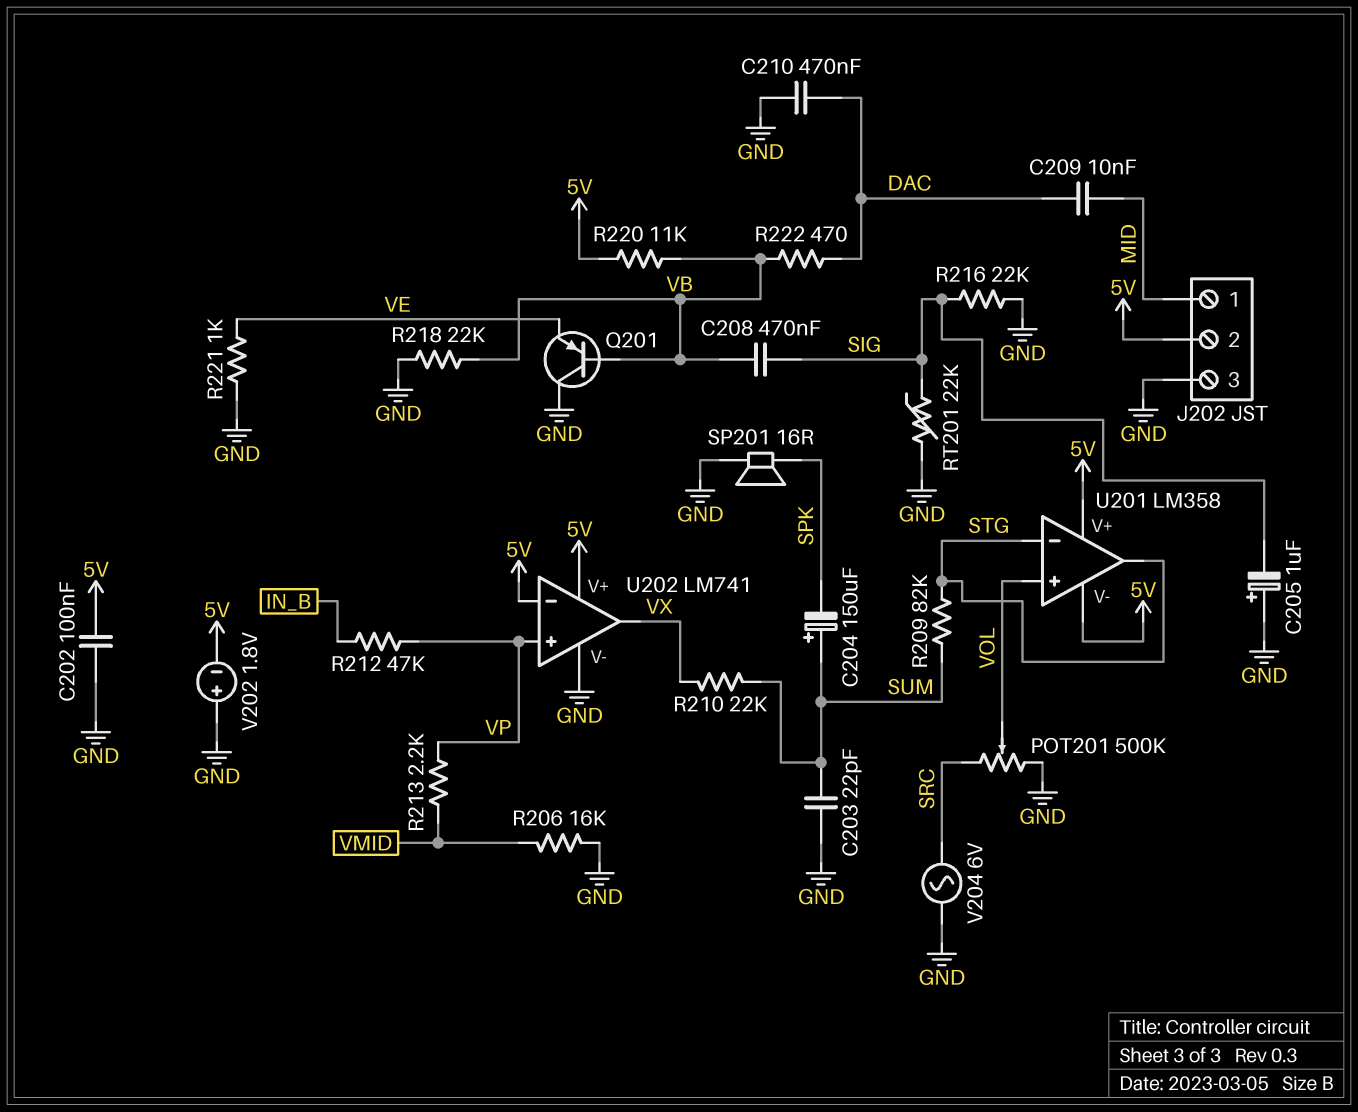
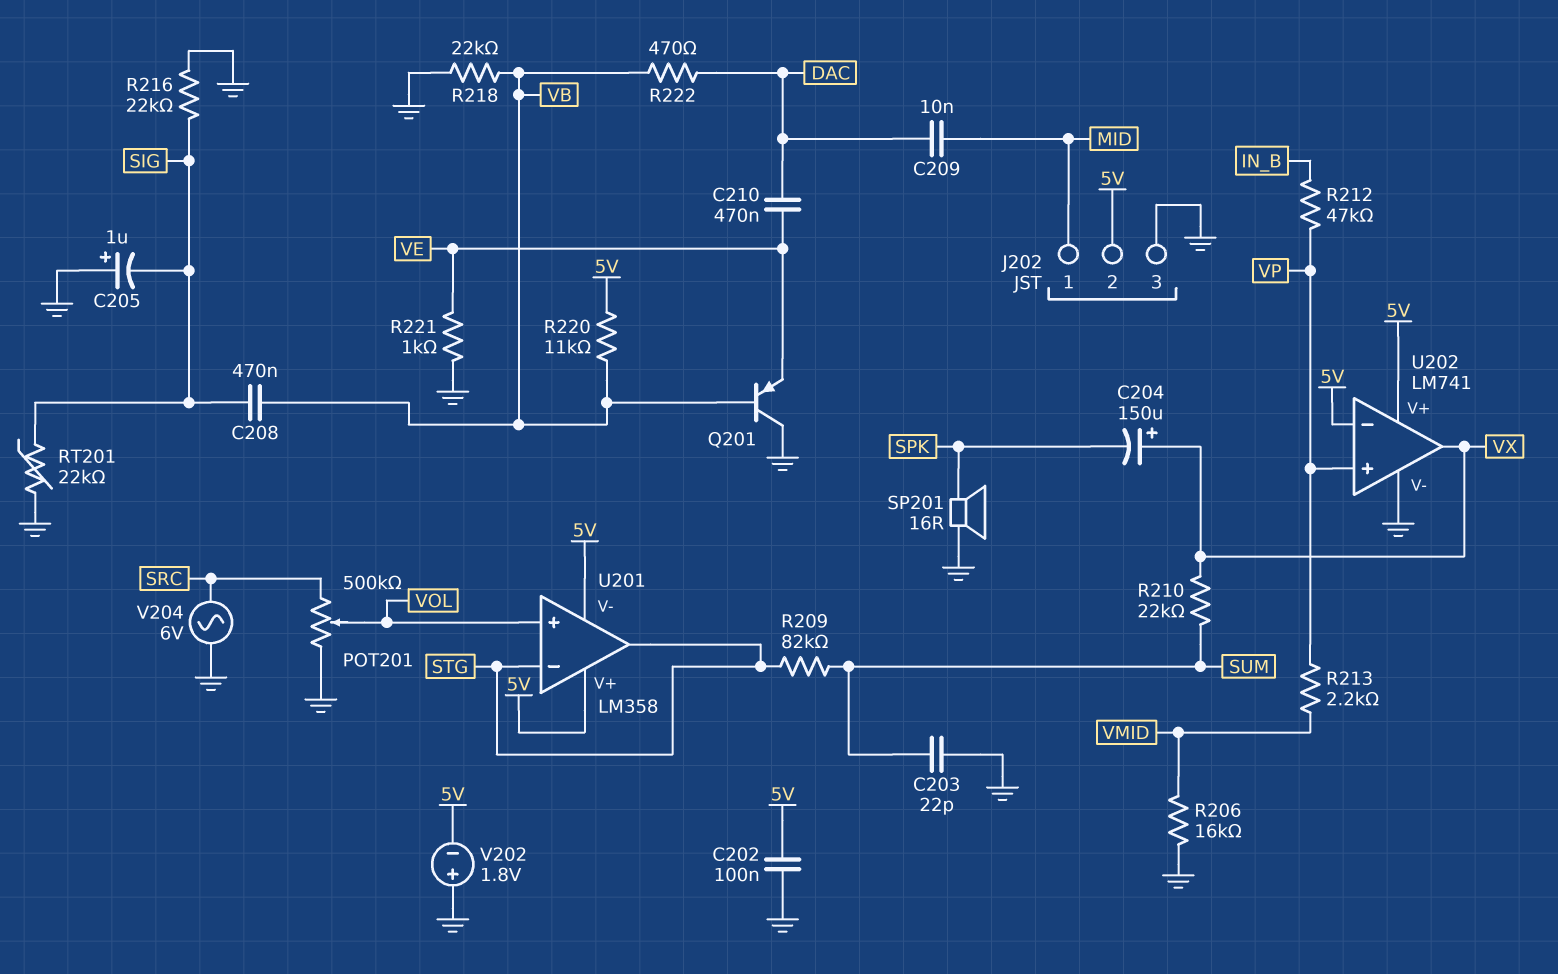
C204: 150uF (plus SUM, minus SPK) -> 150uF (plus VX, minus SPK)
C210: 470nF (DAC, GND) -> 470nF (DAC, VE)

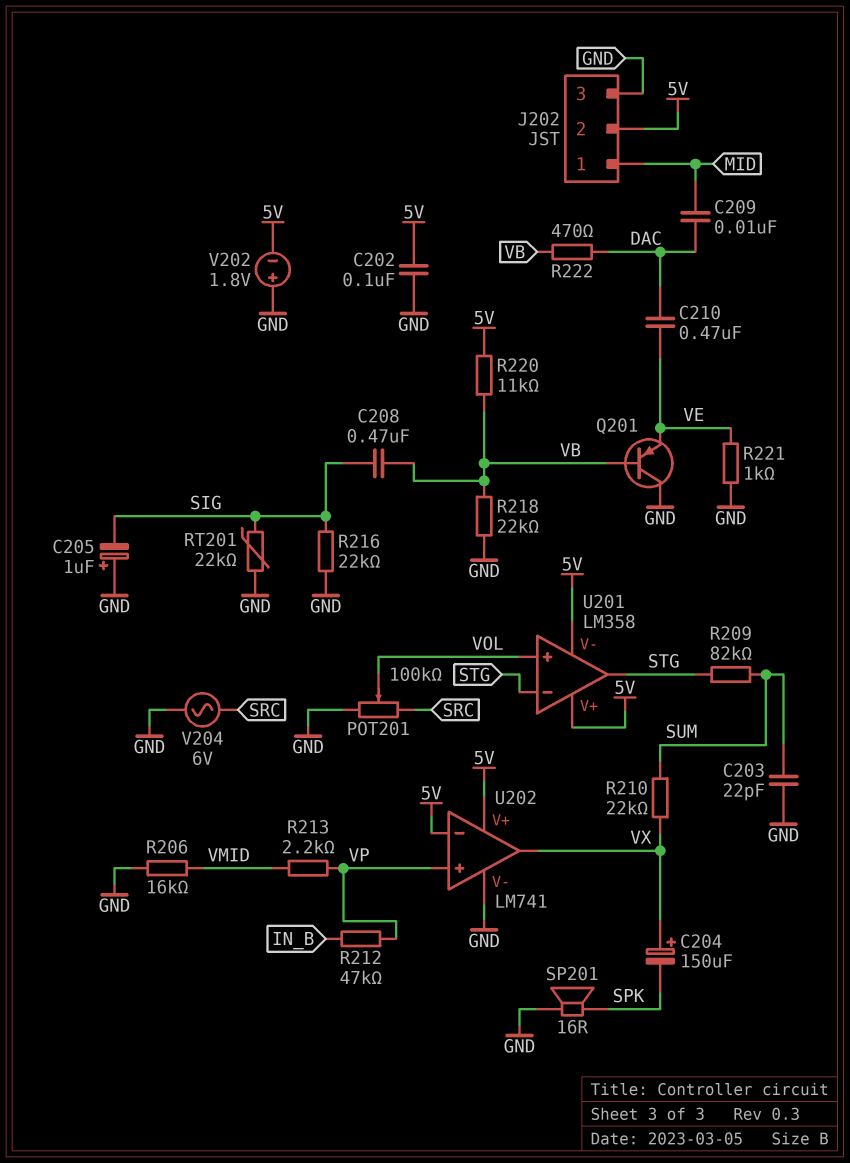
POT201: 500k (GND, SRC, wiper VOL) -> 100k (GND, SRC, wiper VOL)

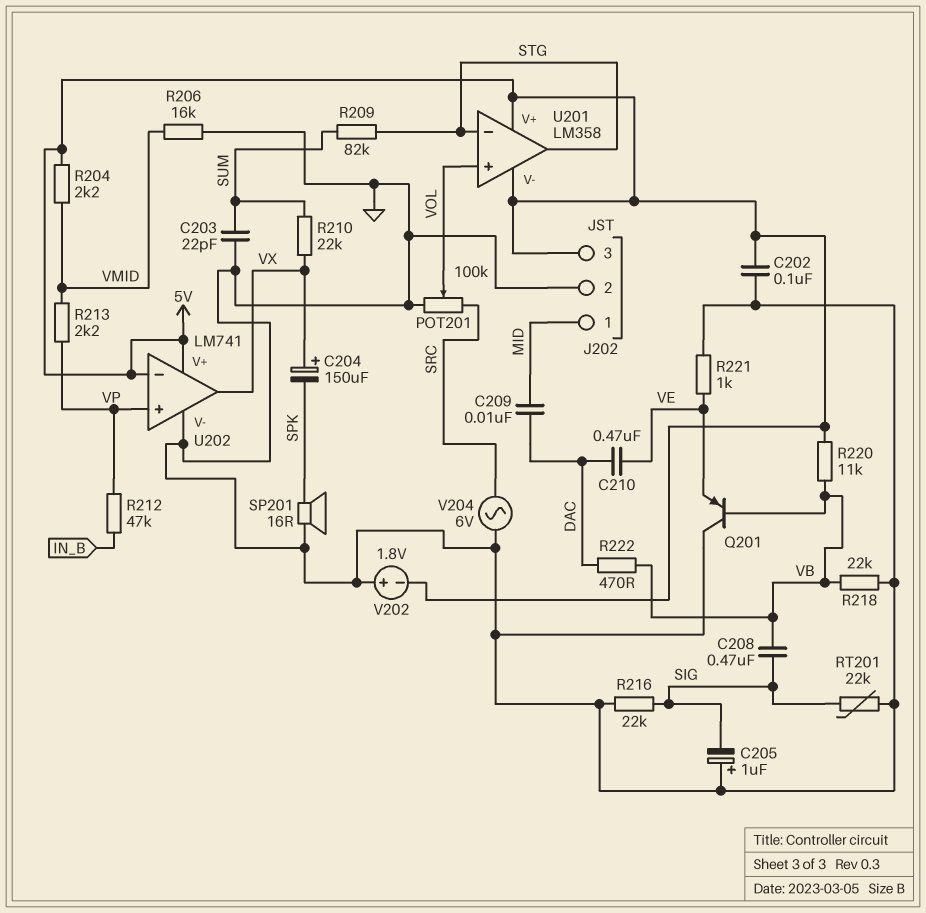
J202 pin 2: 5V -> GND
J202 pin 3: GND -> 5V
R204: none -> 2.2k (5V, VMID)

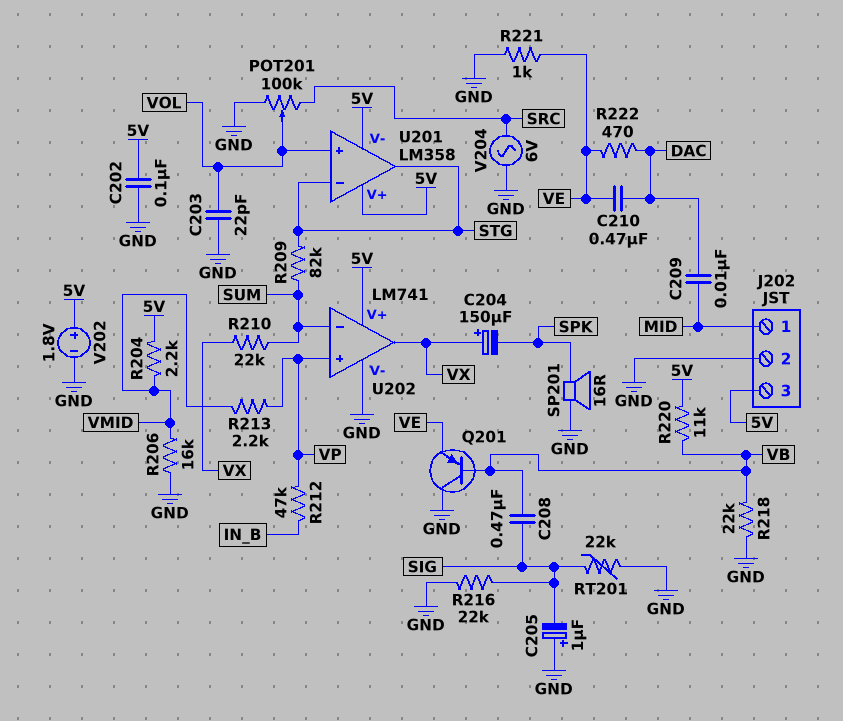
C203: 22pF (GND, SUM) -> 22pF (GND, VOL)
R222: 470 (DAC, VB) -> 470 (DAC, VE)
U202 pin in-: 5V -> SUM
V202: 1.8V (plus GND, minus 5V) -> 1.8V (plus 5V, minus GND)

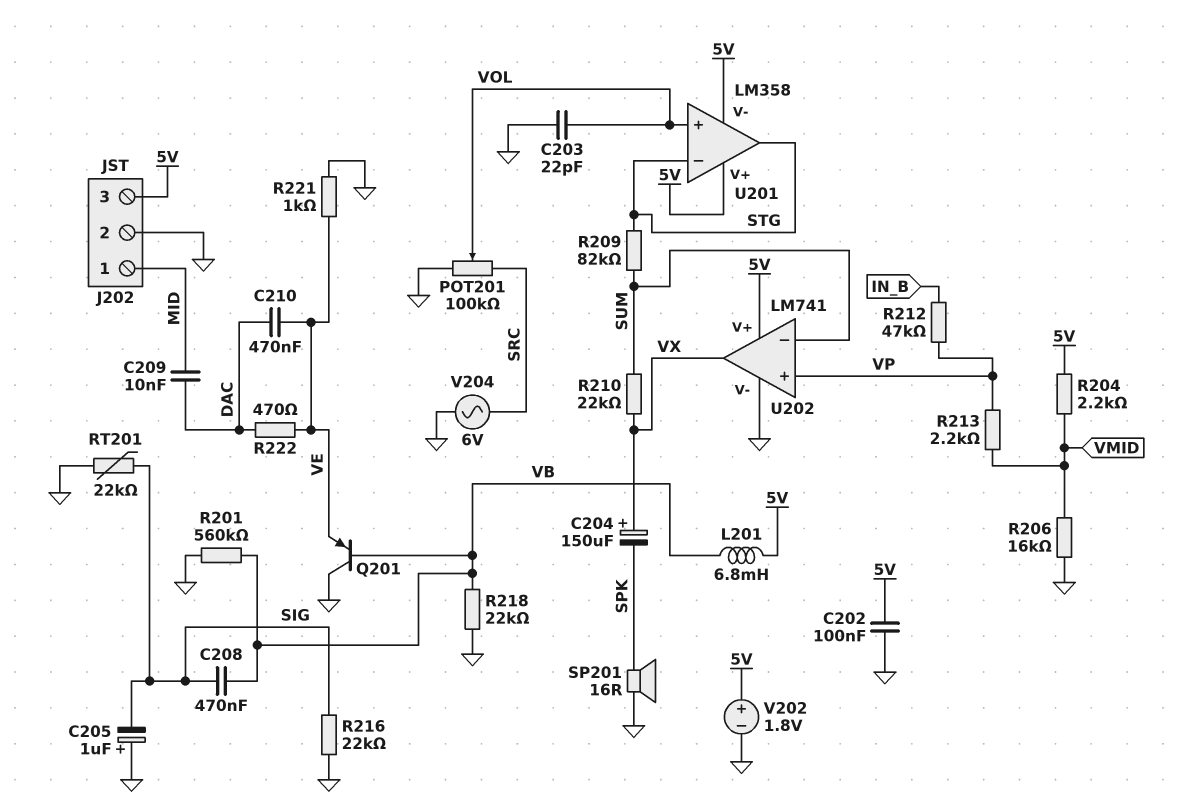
L201: none -> 6.8mH (5V, VB)
R201: none -> 560k (GND, VB)
R220: 11k (5V, VB) -> none

